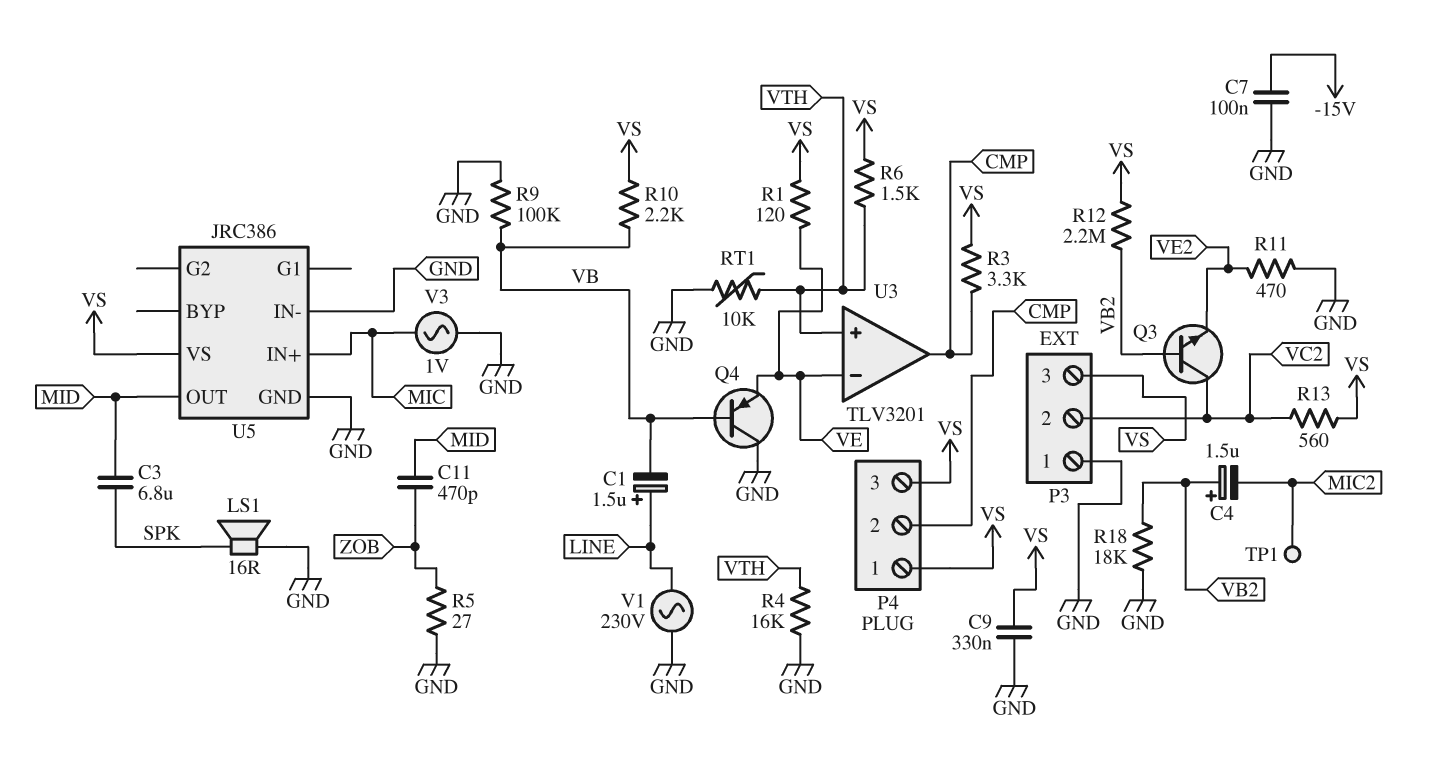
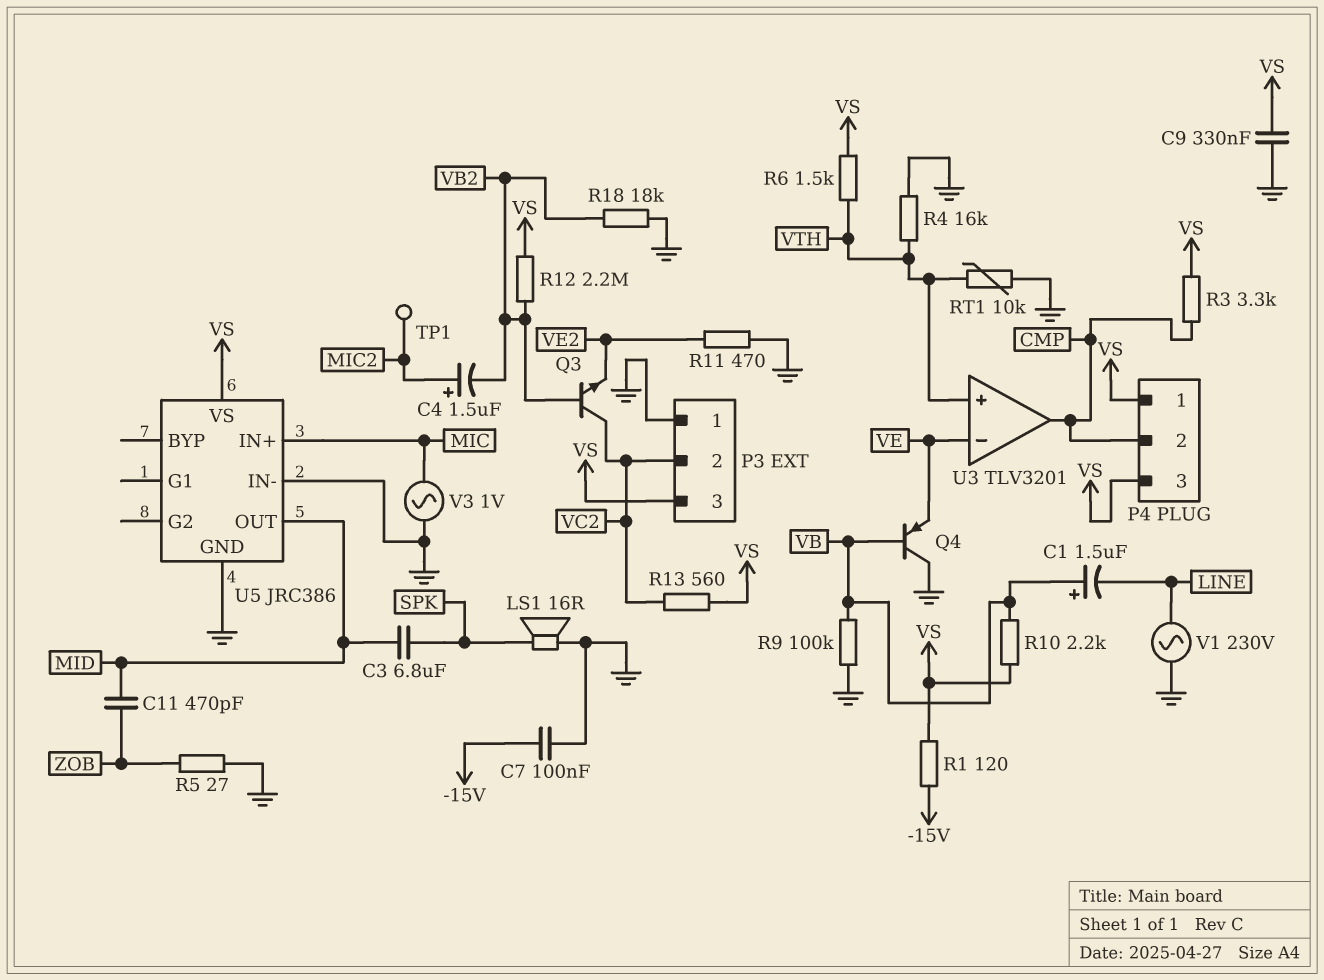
C1: 1.5uF (plus LINE, minus VB) -> 1.5uF (plus VB, minus LINE)
C4: 1.5uF (plus VB2, minus MIC2) -> 1.5uF (plus MIC2, minus VB2)
R1: 120 (VE, VS) -> 120 (-15V, VS)

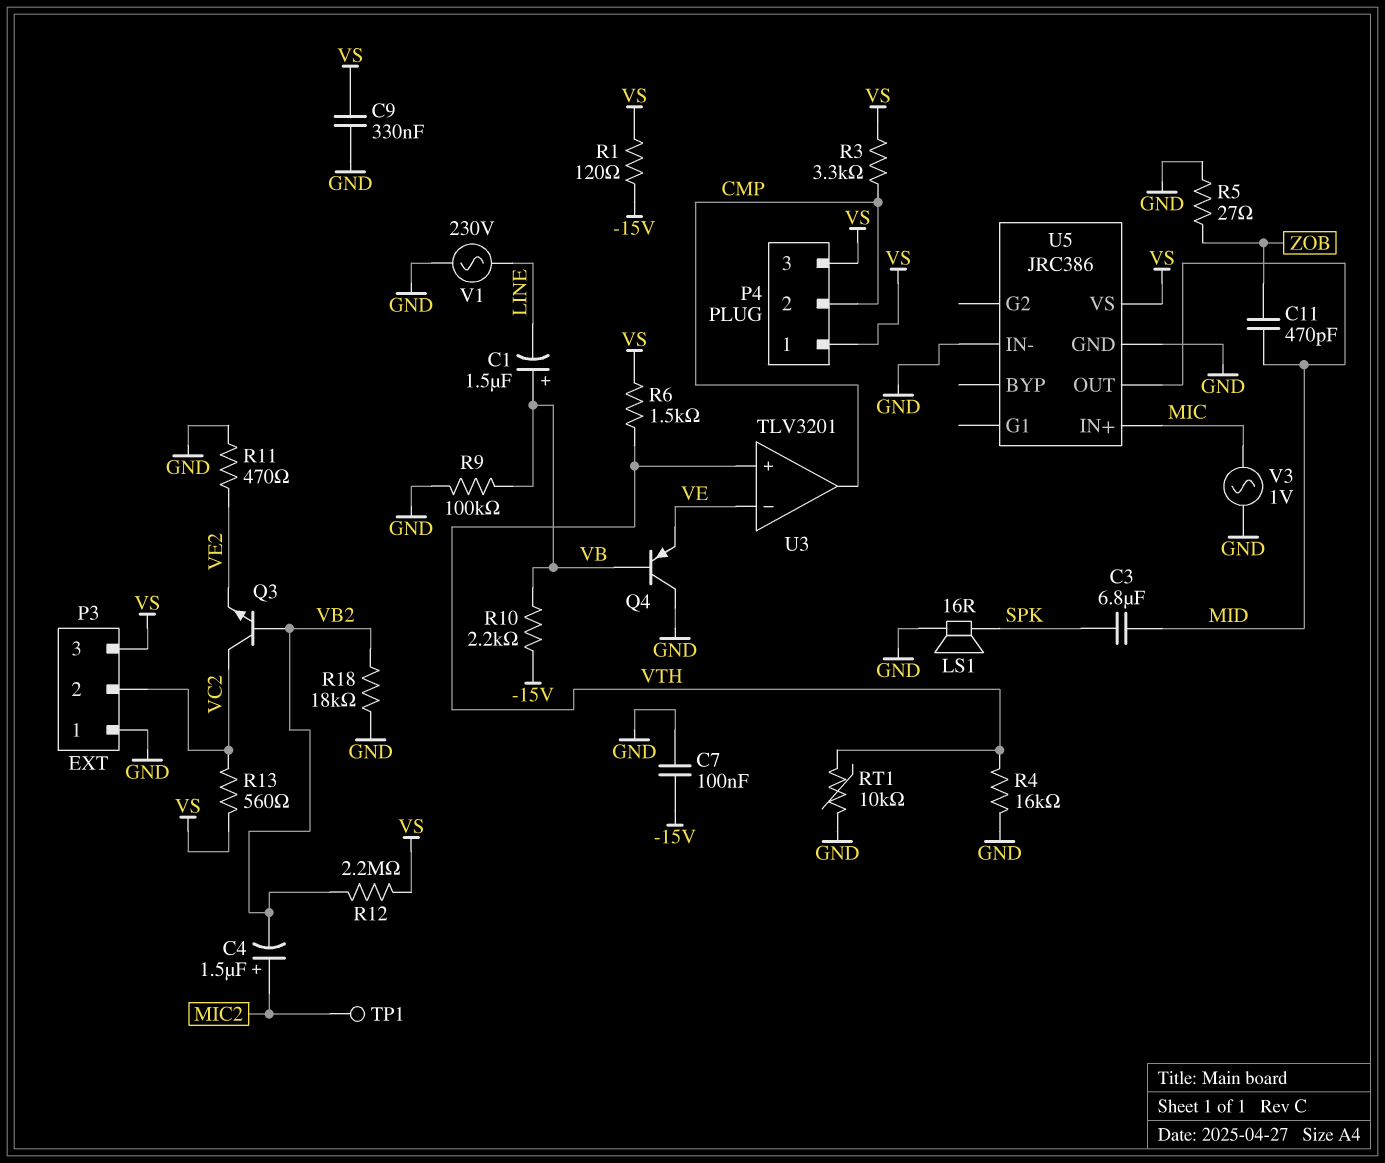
R10: 2.2k (VB, VS) -> 2.2k (-15V, VB)

